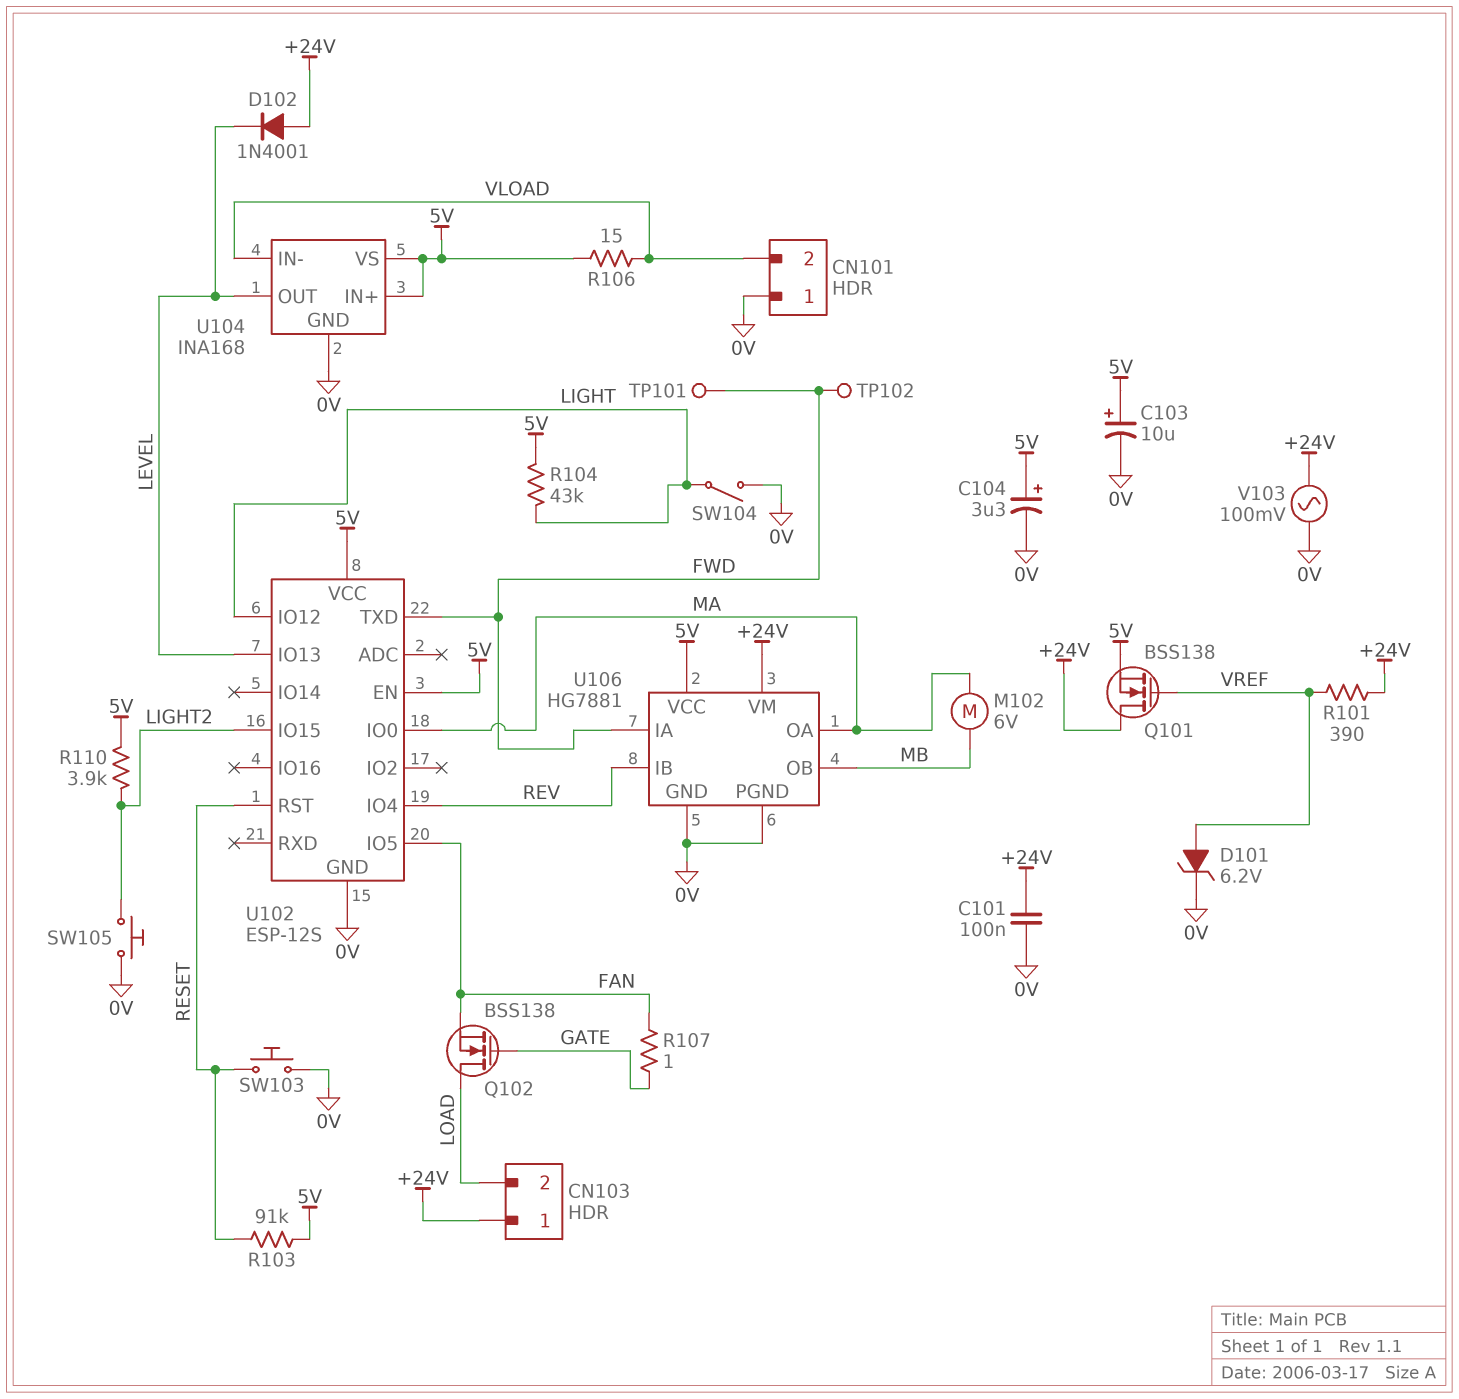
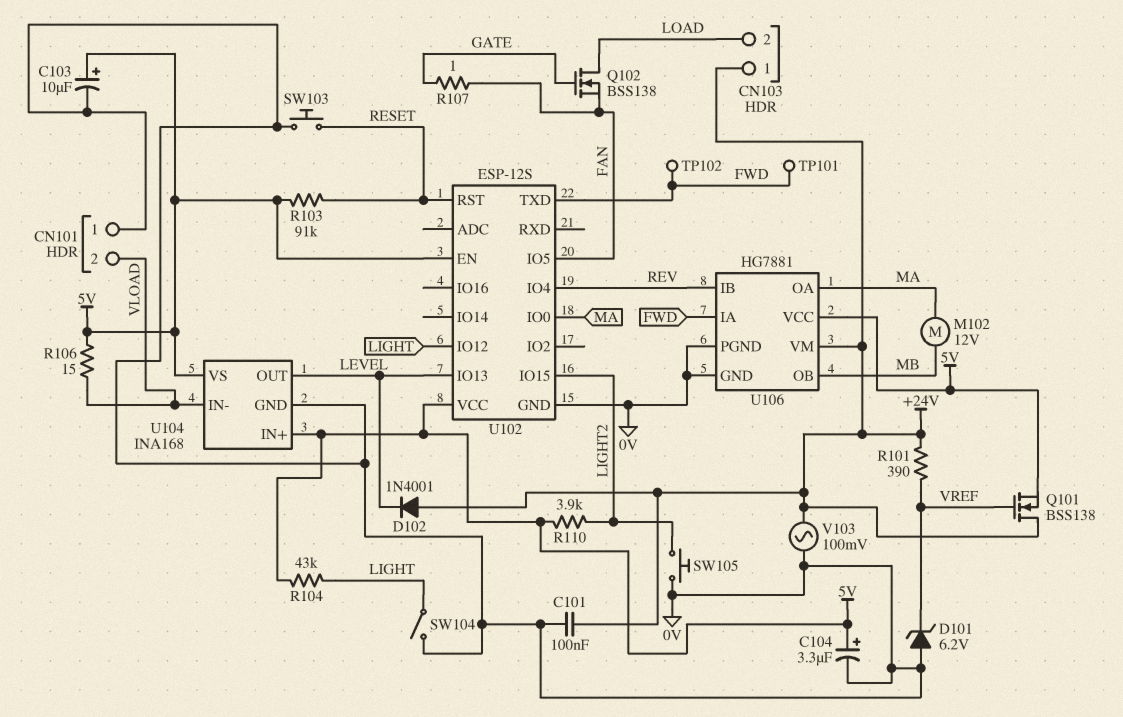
D101: zener 6.2V (A VREF, K 0V) -> zener 6.2V (A 0V, K VREF)
M102: motor 6V (MA, MB) -> motor 12V (MA, MB)

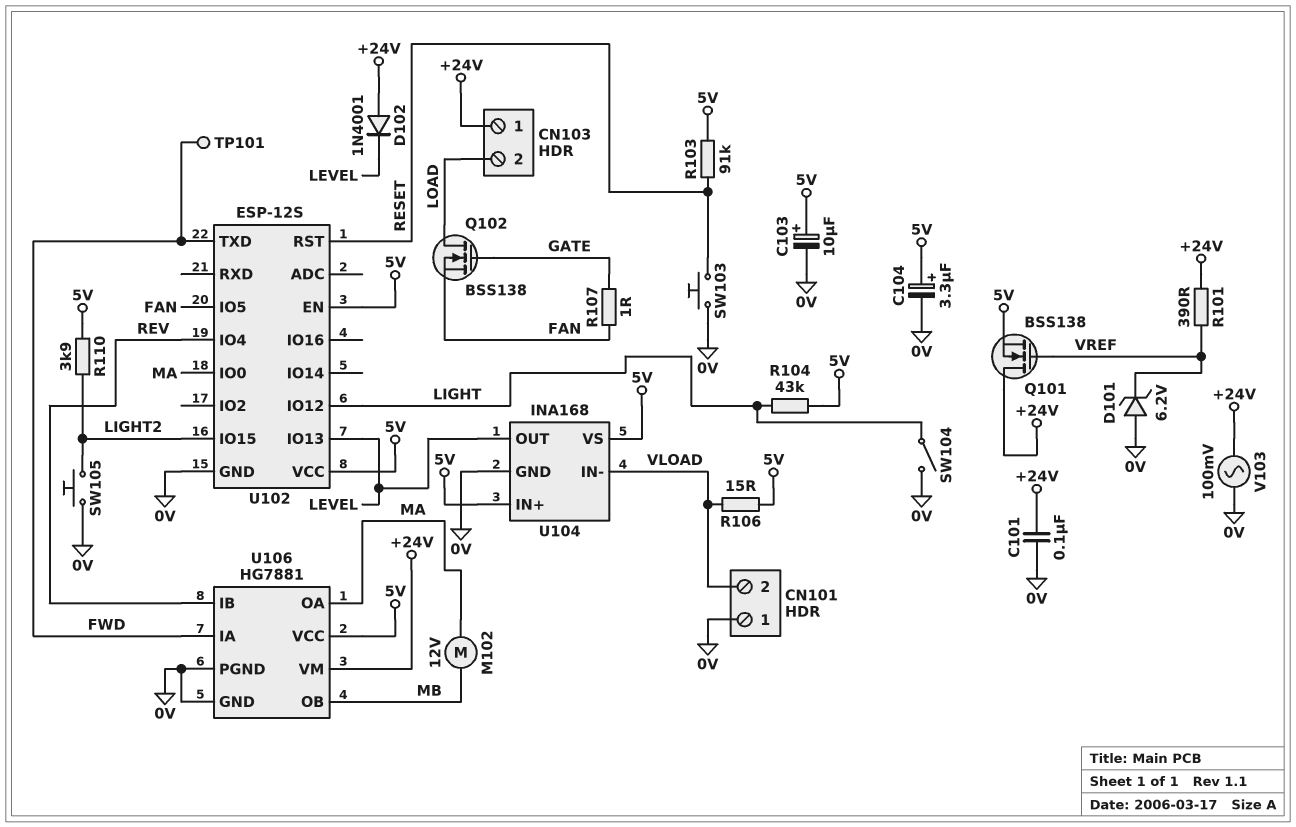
TP102: test point (FWD) -> none

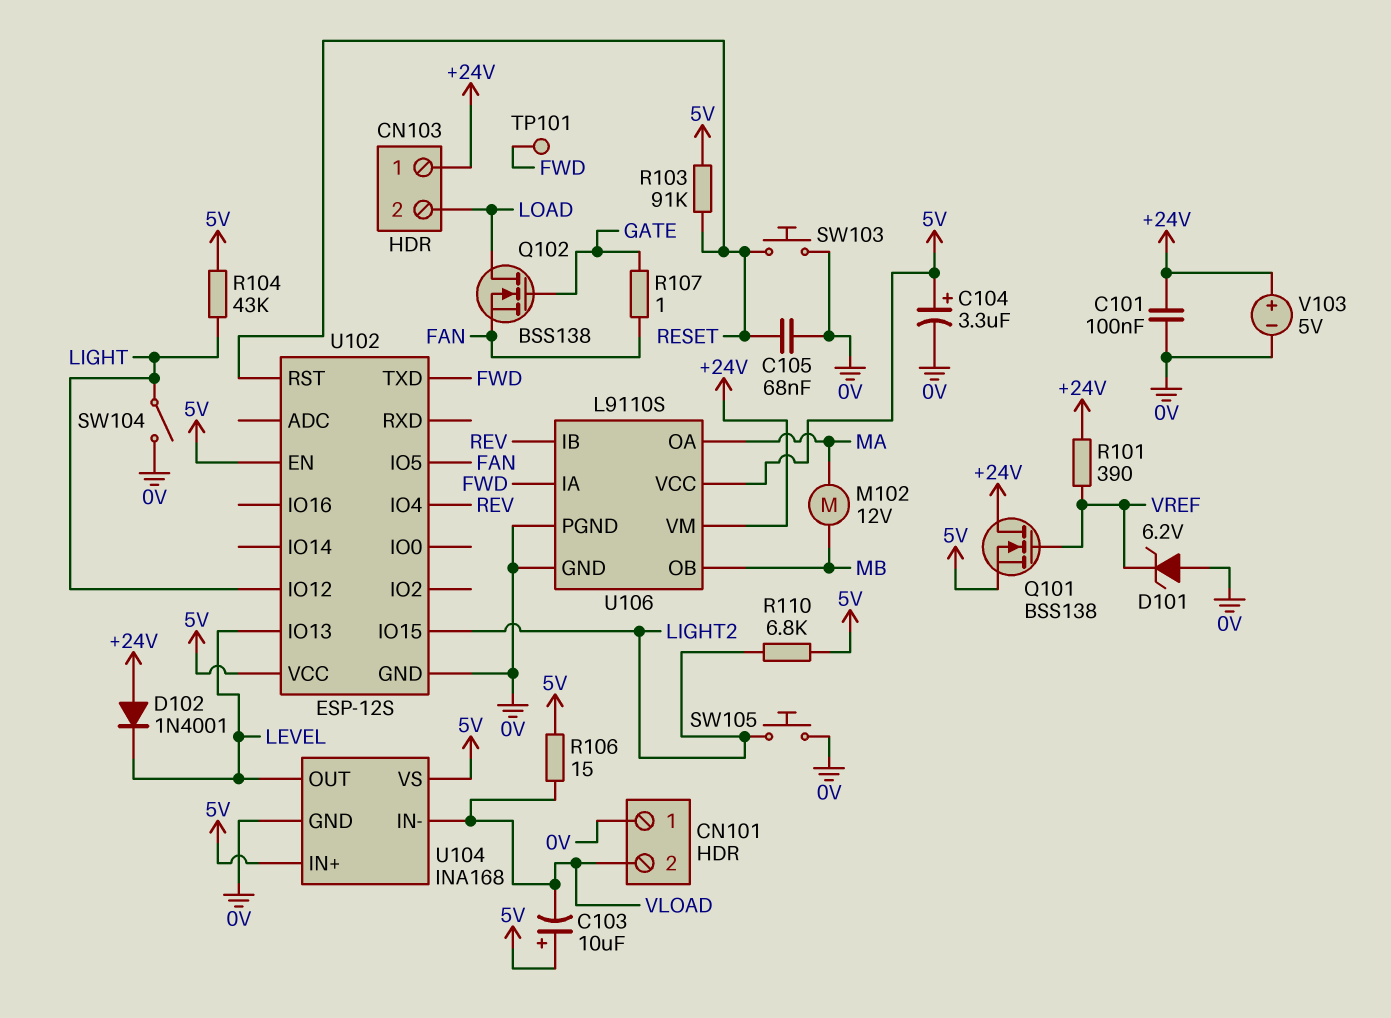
C103: 10uF (plus 5V, minus 0V) -> 10uF (plus 5V, minus VLOAD)
C105: none -> 68nF (0V, RESET)
R110: 3.9k (5V, LIGHT2) -> 6.8k (5V, LIGHT2)
U102 pin IO0: MA -> none
U106: HG7881 -> L9110S
V103: AC 100mV (+24V, 0V) -> 5V (plus +24V, minus 0V)

